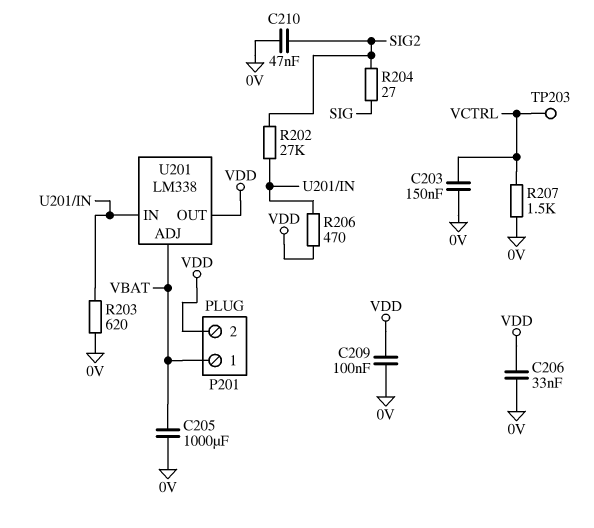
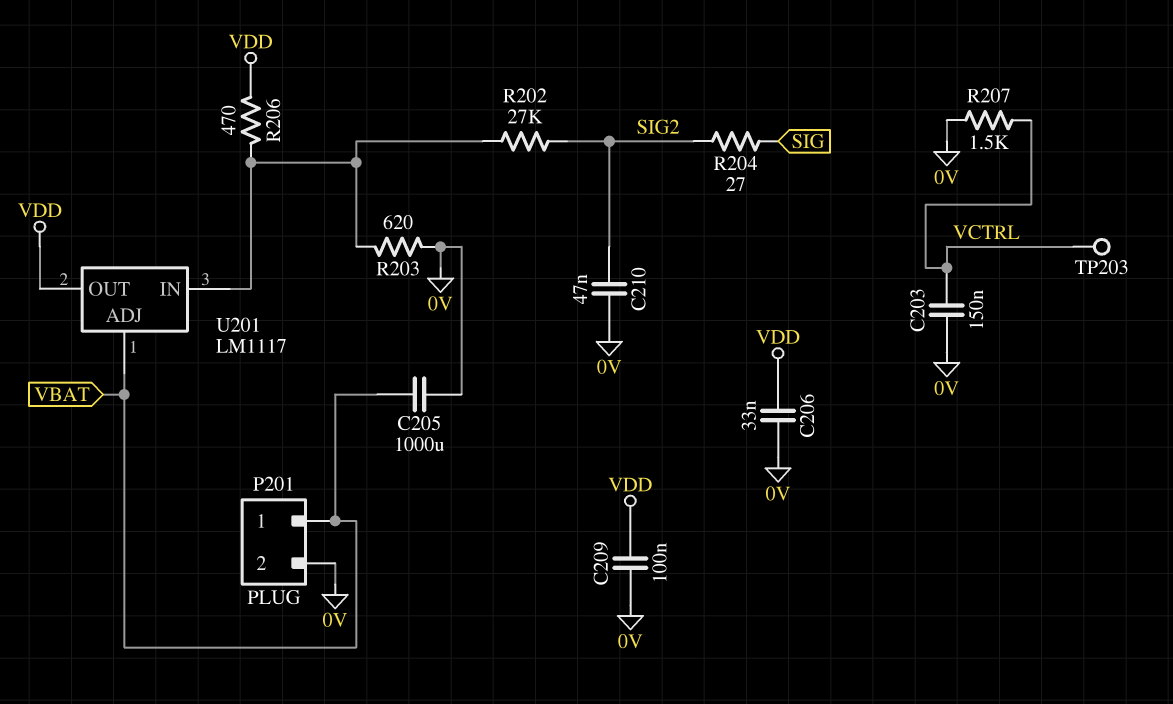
P201 pin 2: VDD -> 0V
U201: LM338 -> LM1117

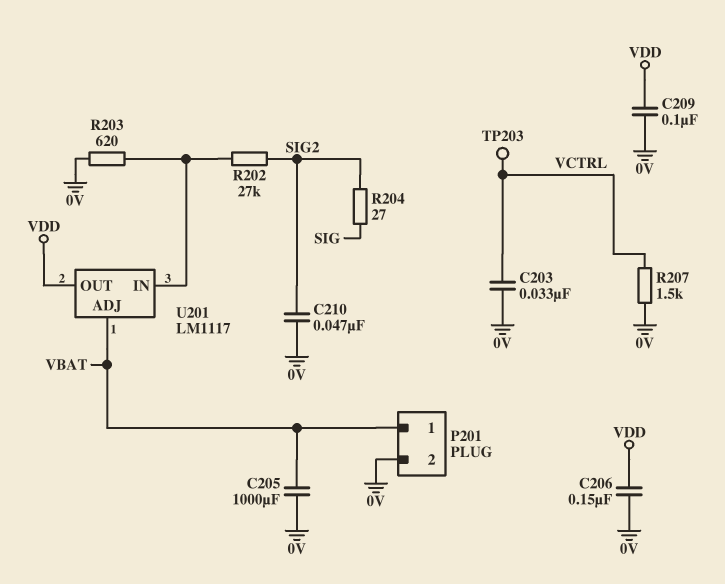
C203: 150nF (0V, VCTRL) -> 33nF (0V, VCTRL)
C206: 33nF (0V, VDD) -> 150nF (0V, VDD)
R206: 470 (U201/IN, VDD) -> none

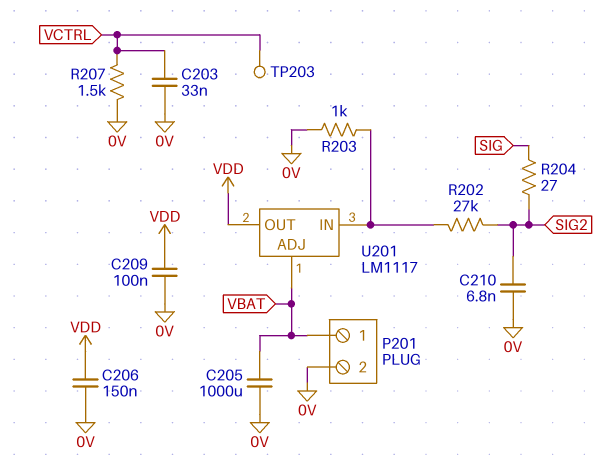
C210: 47nF (0V, SIG2) -> 6.8nF (0V, SIG2)
R203: 620 (0V, U201/IN) -> 1k (0V, U201/IN)

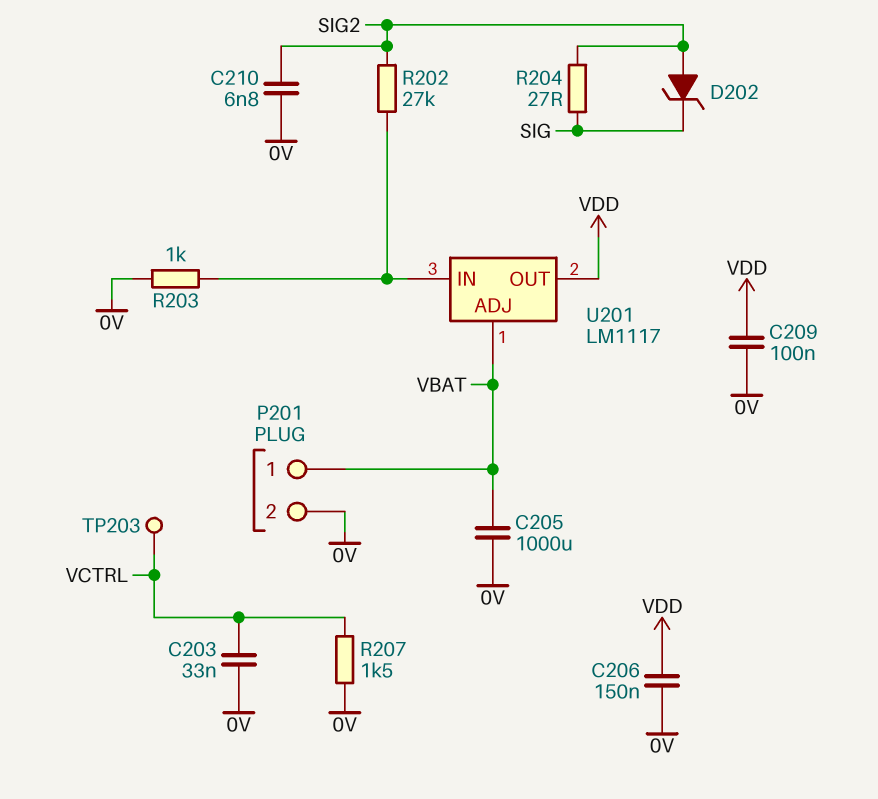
D202: none -> zener (A SIG2, K SIG)

